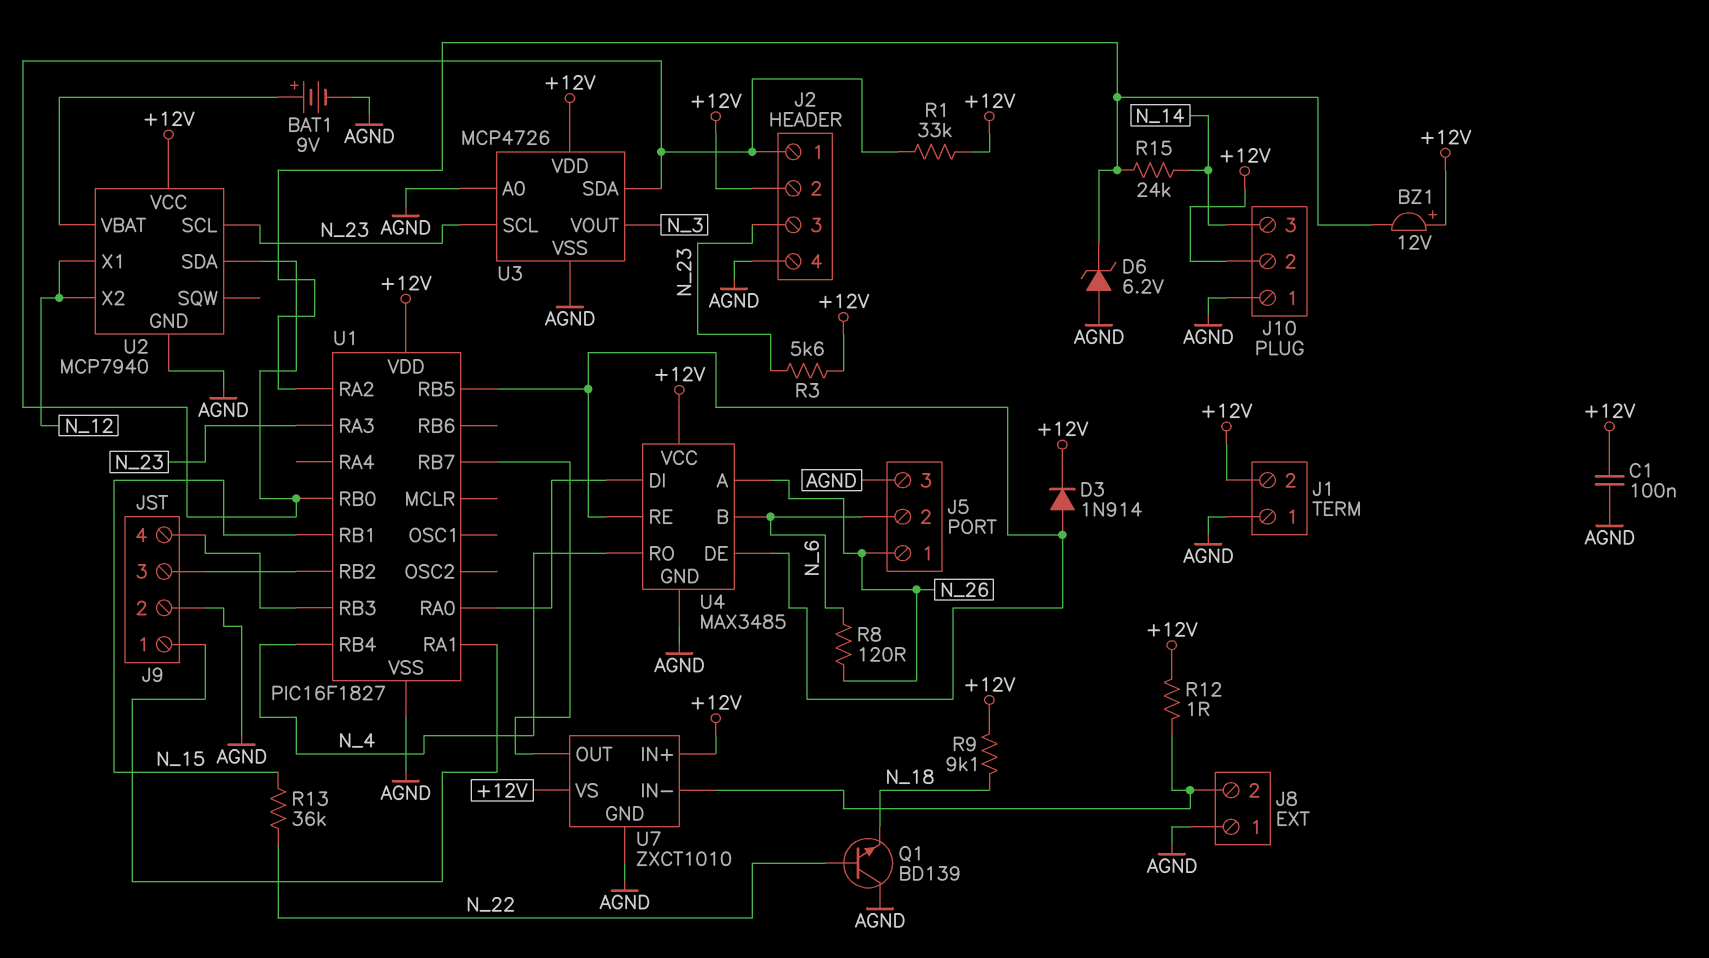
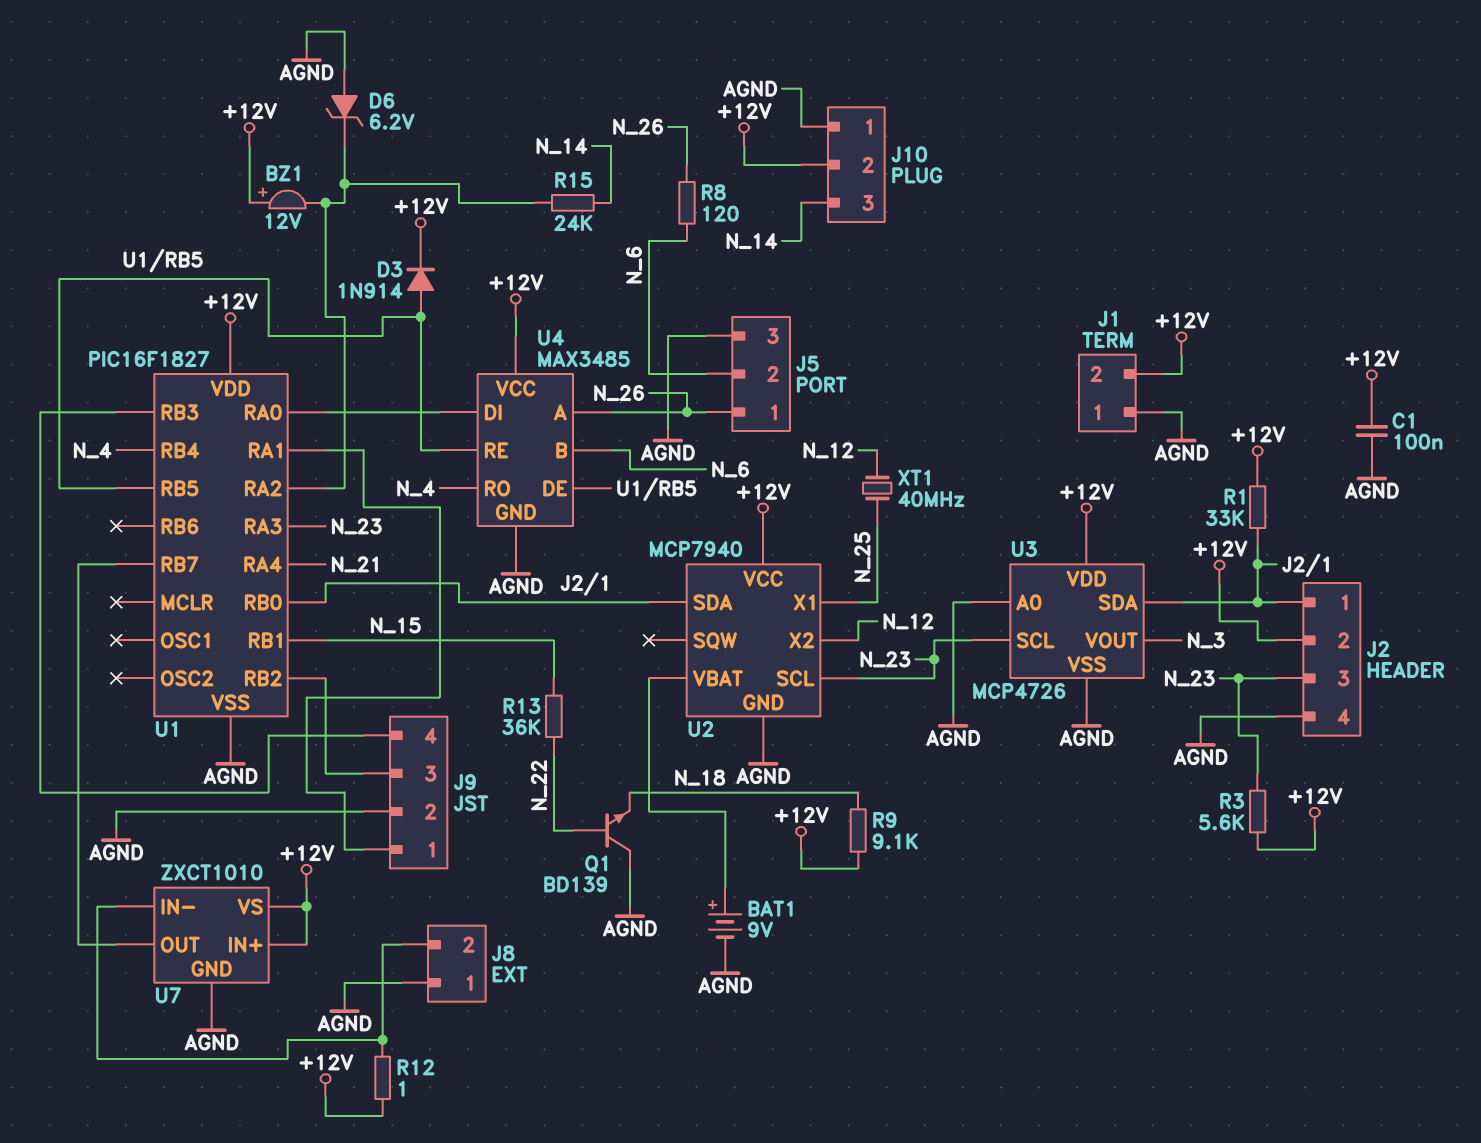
U1 pin RA4: none -> N_21
U2 pin X1: N_12 -> N_25
XT1: none -> 40MHz (N_12, N_25)

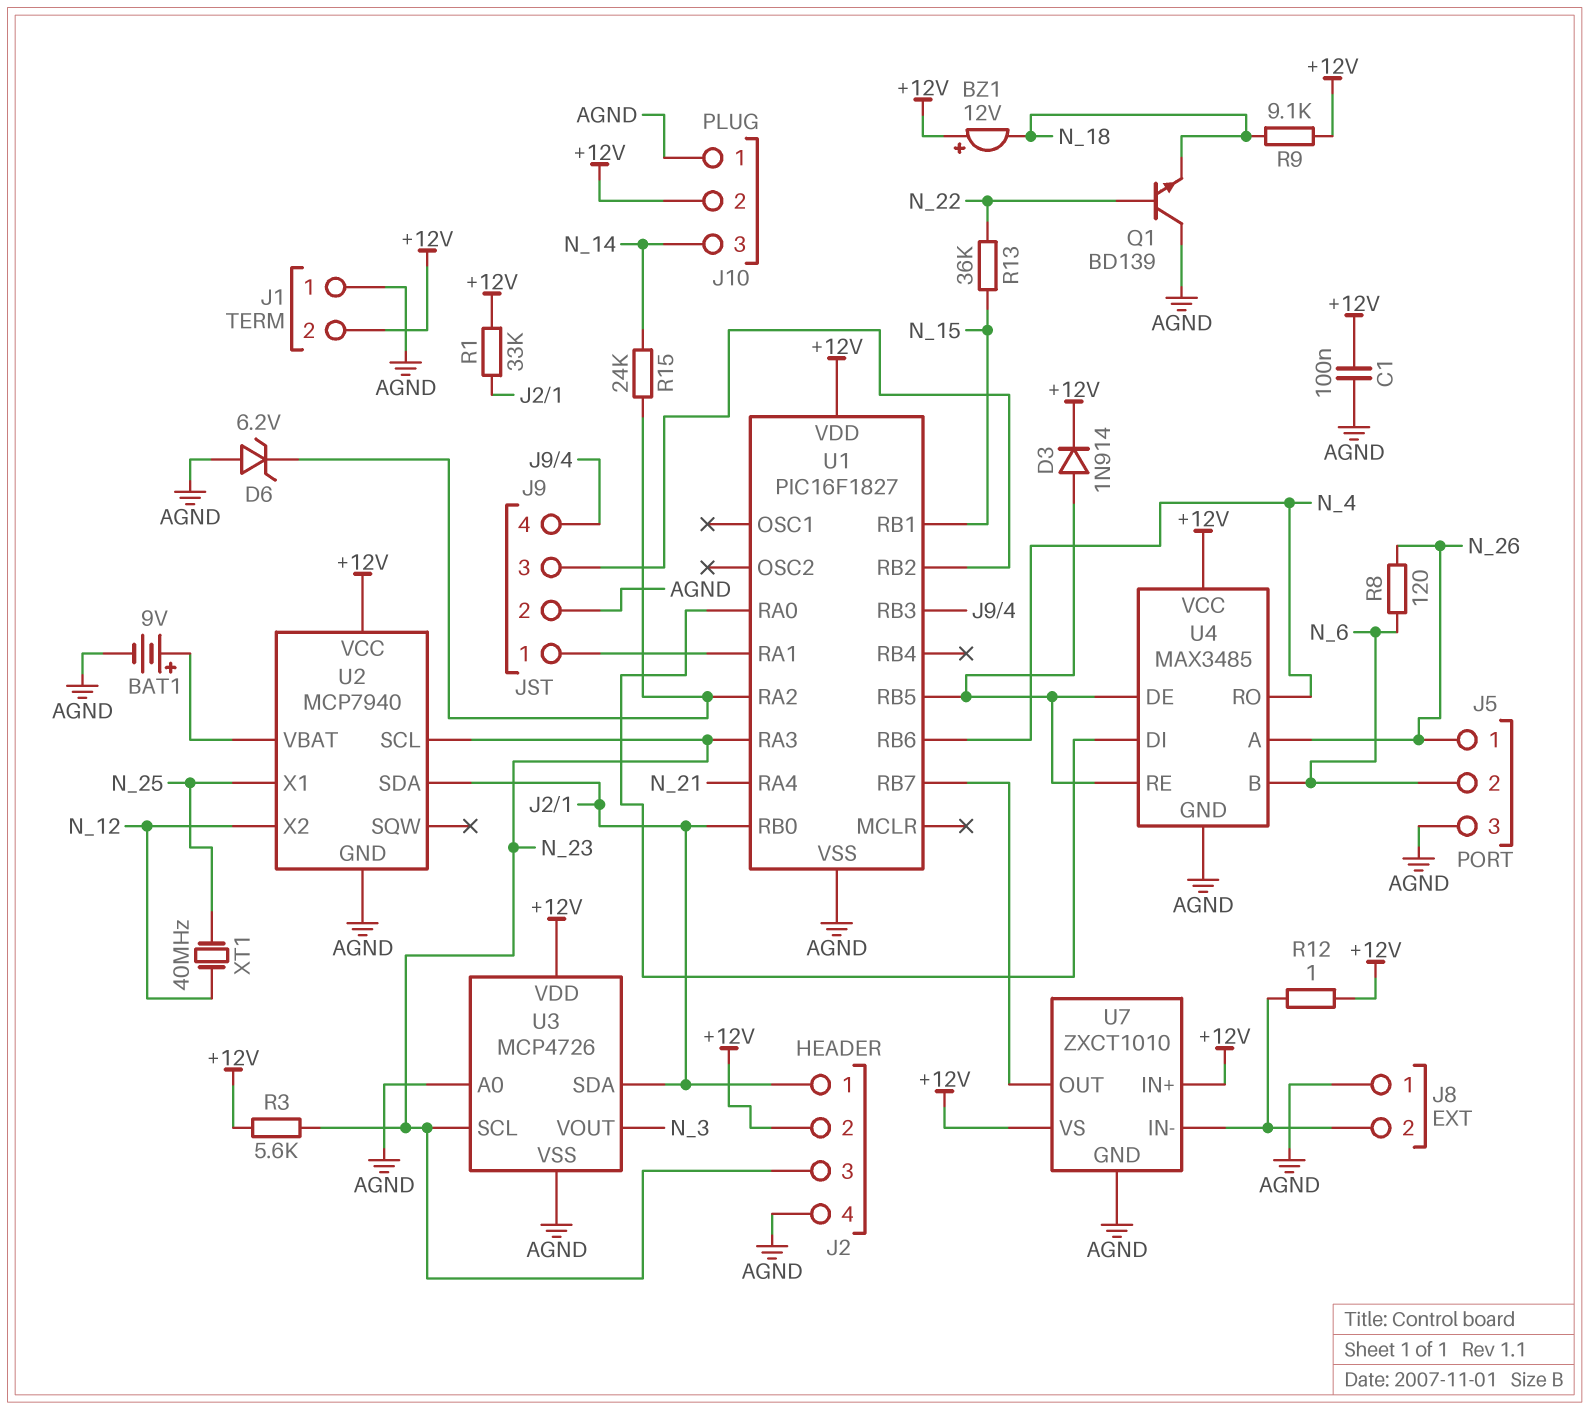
BZ1: buzzer 12V (plus +12V, minus U1/RA2) -> buzzer 12V (plus +12V, minus N_18)
U1 pin RB4: N_4 -> none
U1 pin RB6: none -> N_4

